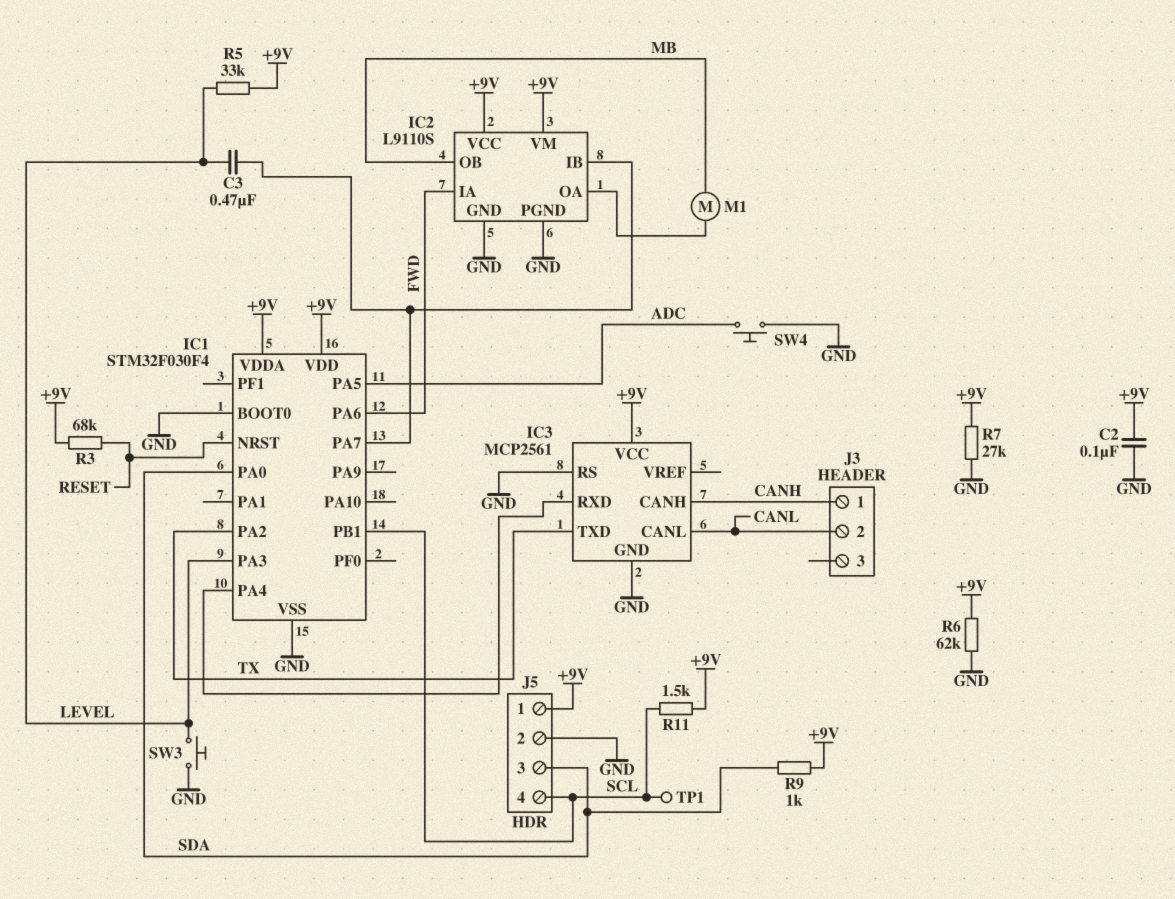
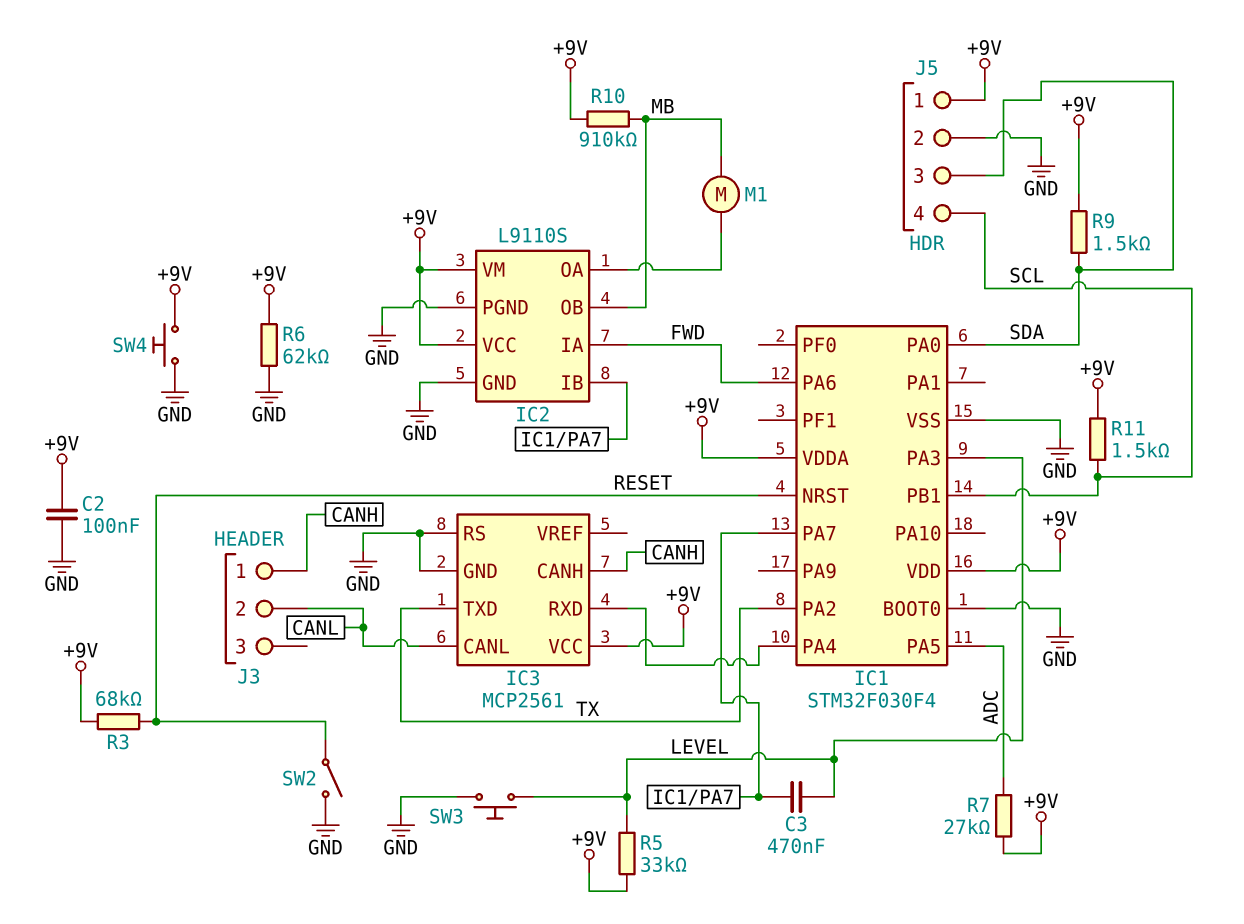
R7: 27k (+9V, GND) -> 27k (+9V, ADC)
R9: 1k (+9V, SDA) -> 1.5k (+9V, SDA)
R10: none -> 910k (+9V, MB)
SW2: none -> switch (GND, RESET)
SW4: button (ADC, GND) -> button (+9V, GND)
TP1: test point (SCL) -> none

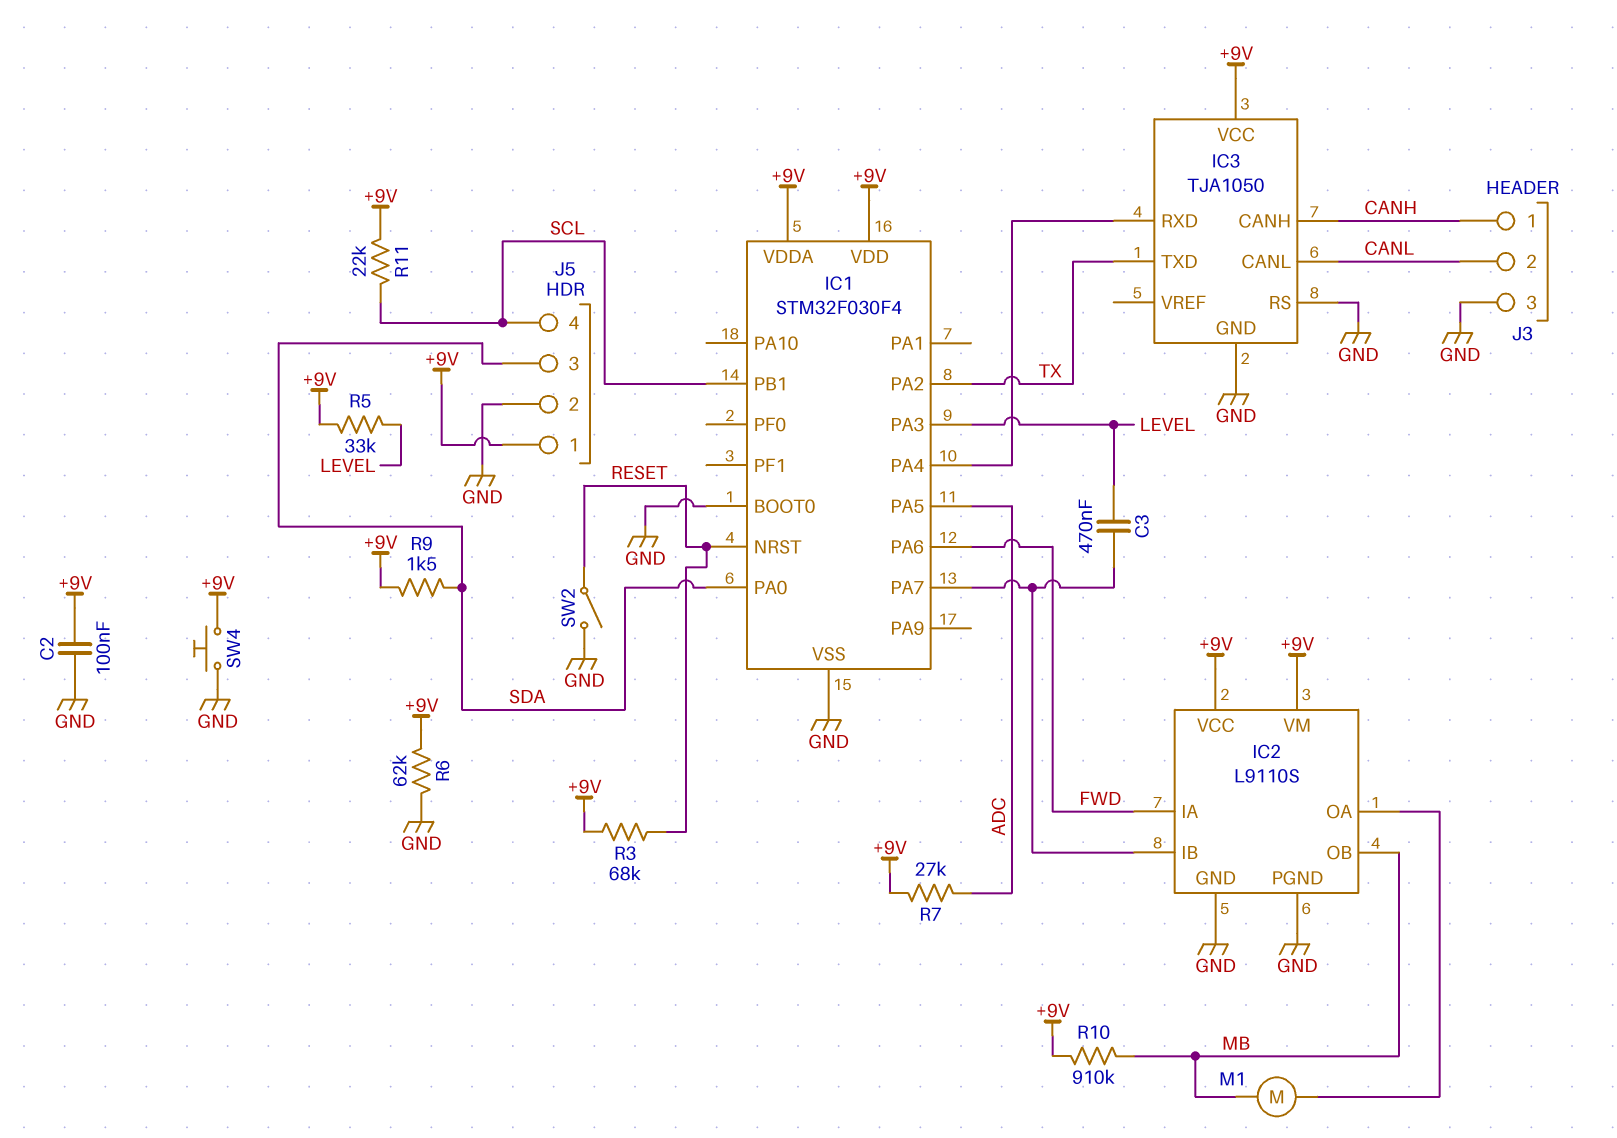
IC3: MCP2561 -> TJA1050
J3 pin 3: none -> GND
R11: 1.5k (+9V, SCL) -> 22k (+9V, SCL)
SW3: button (GND, LEVEL) -> none

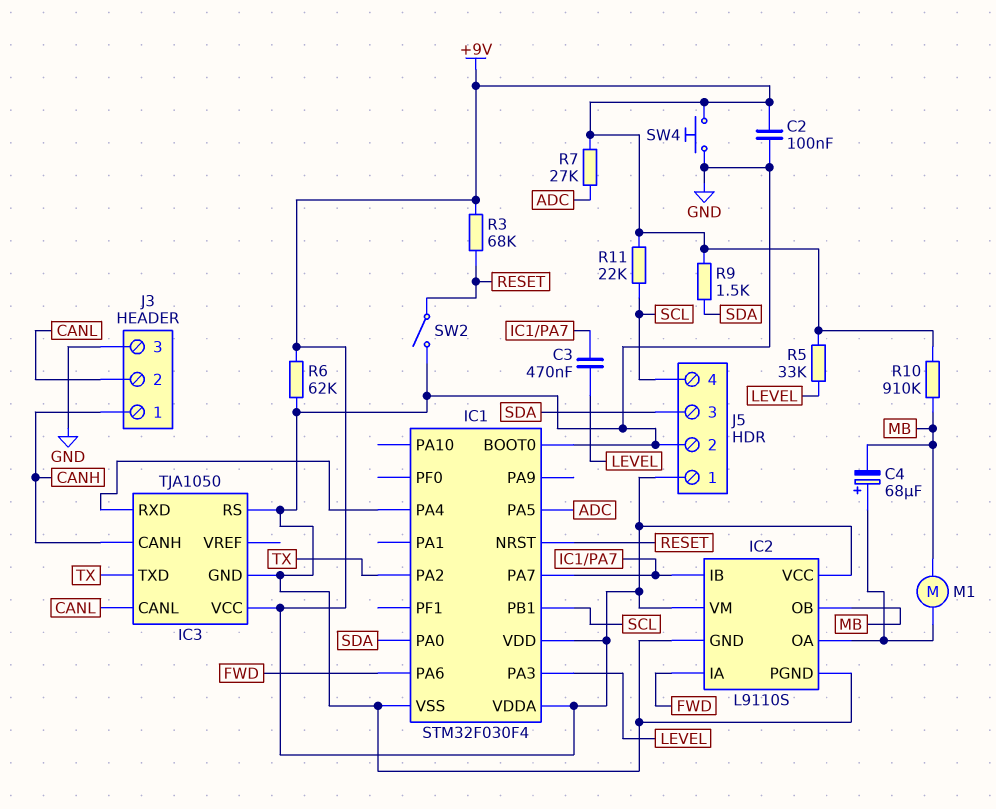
C4: none -> 68uF (plus IC2/OA, minus MB)

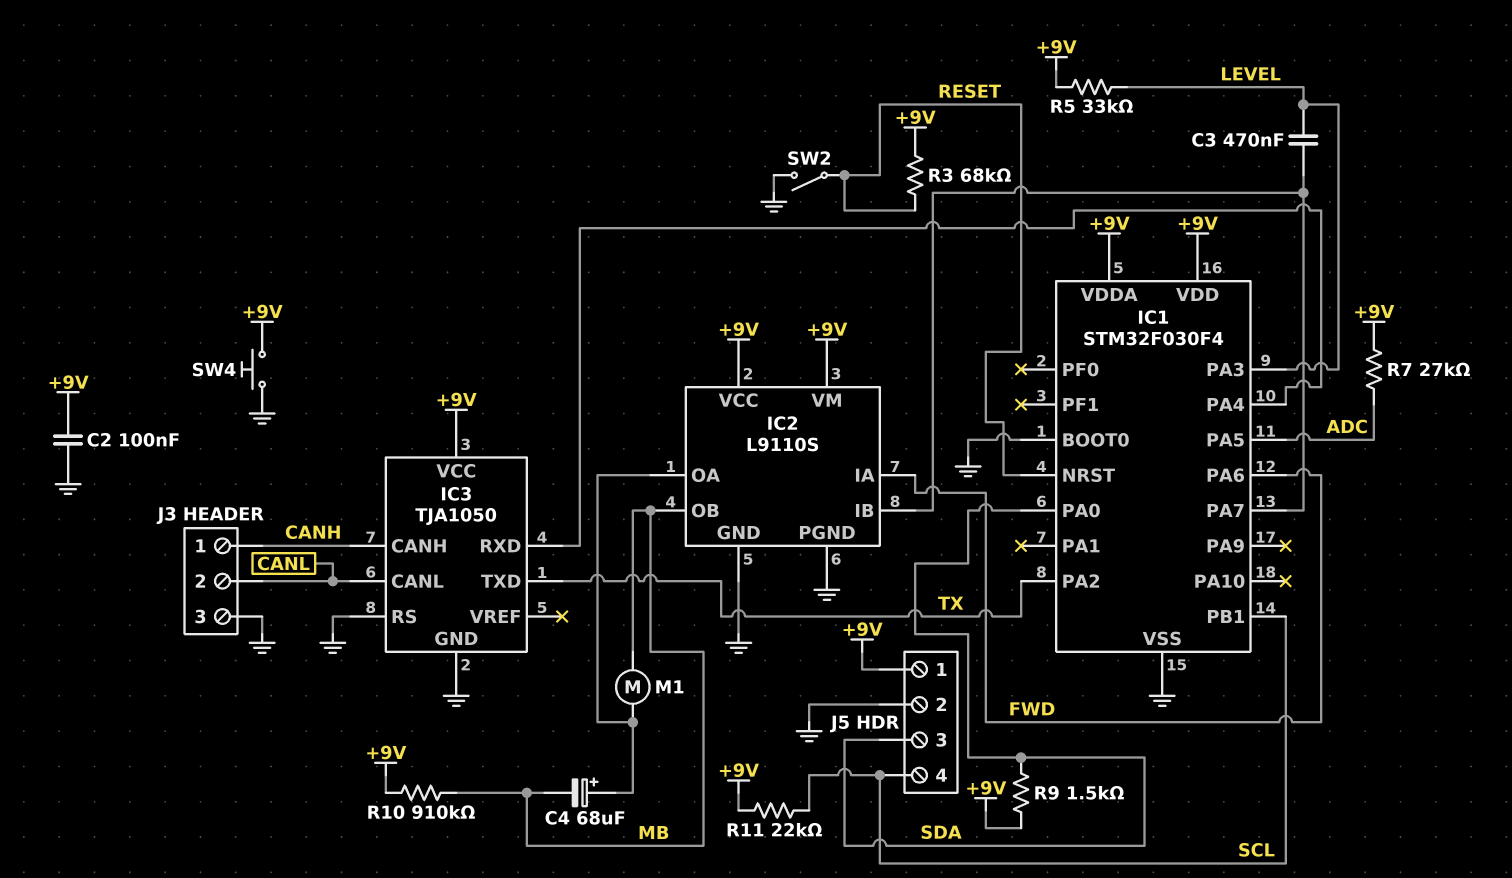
R6: 62k (+9V, GND) -> none

